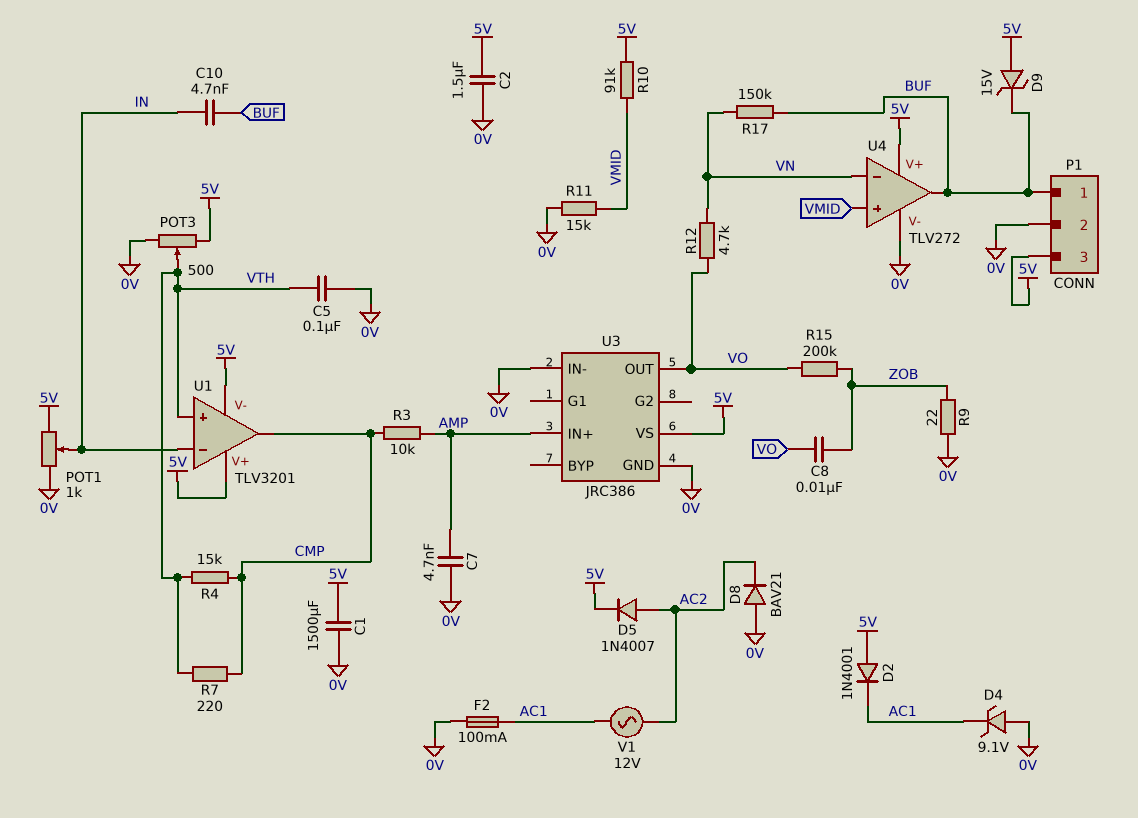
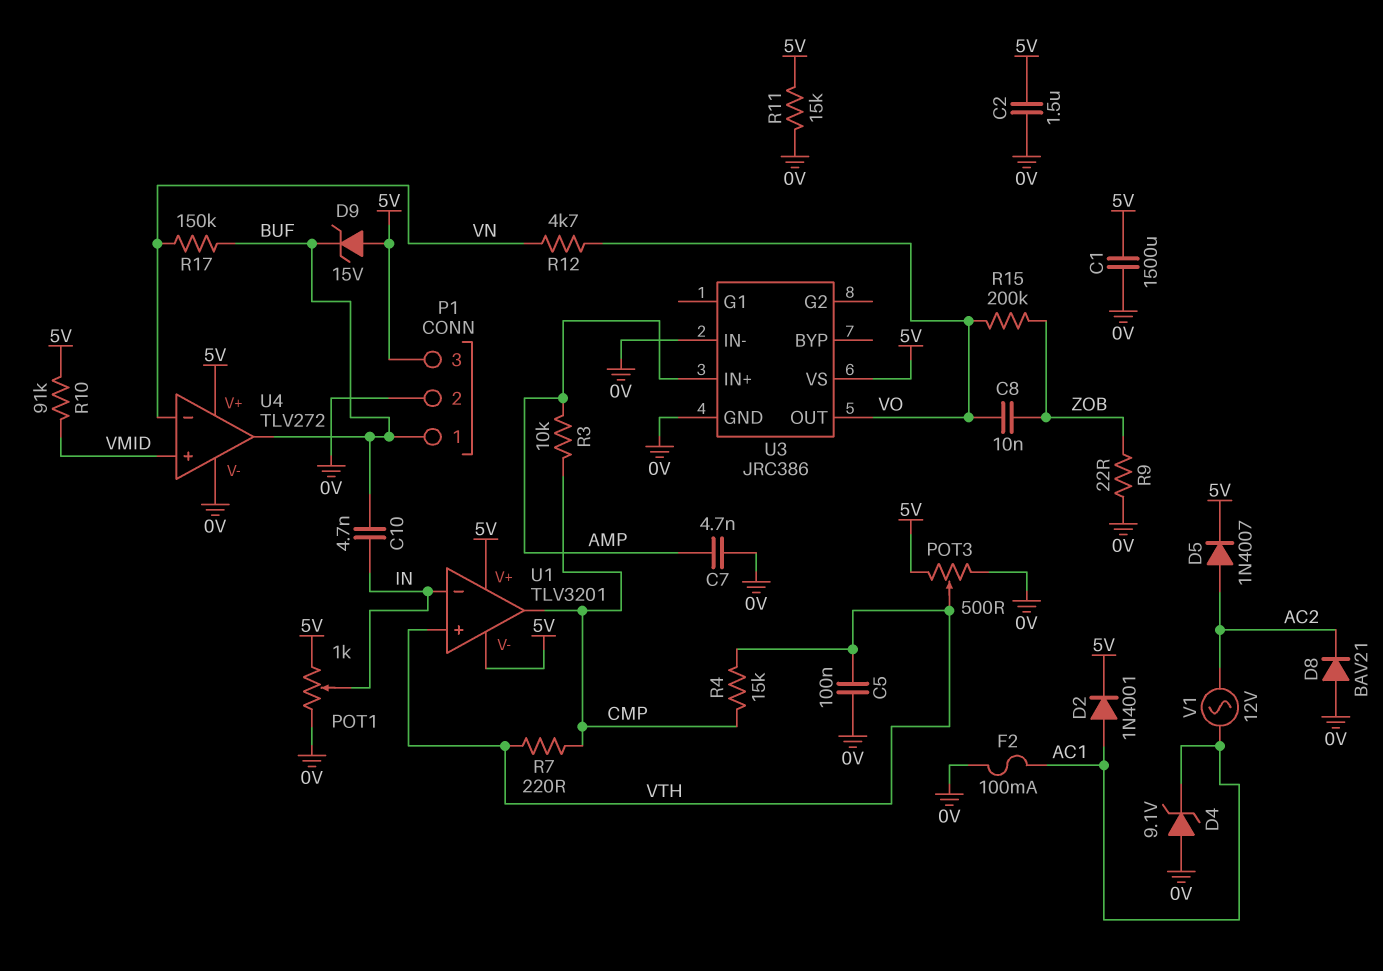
D2: diode 1N4001 (A 5V, K AC1) -> diode 1N4001 (A AC1, K 5V)
R11: 15k (0V, VMID) -> 15k (0V, 5V)

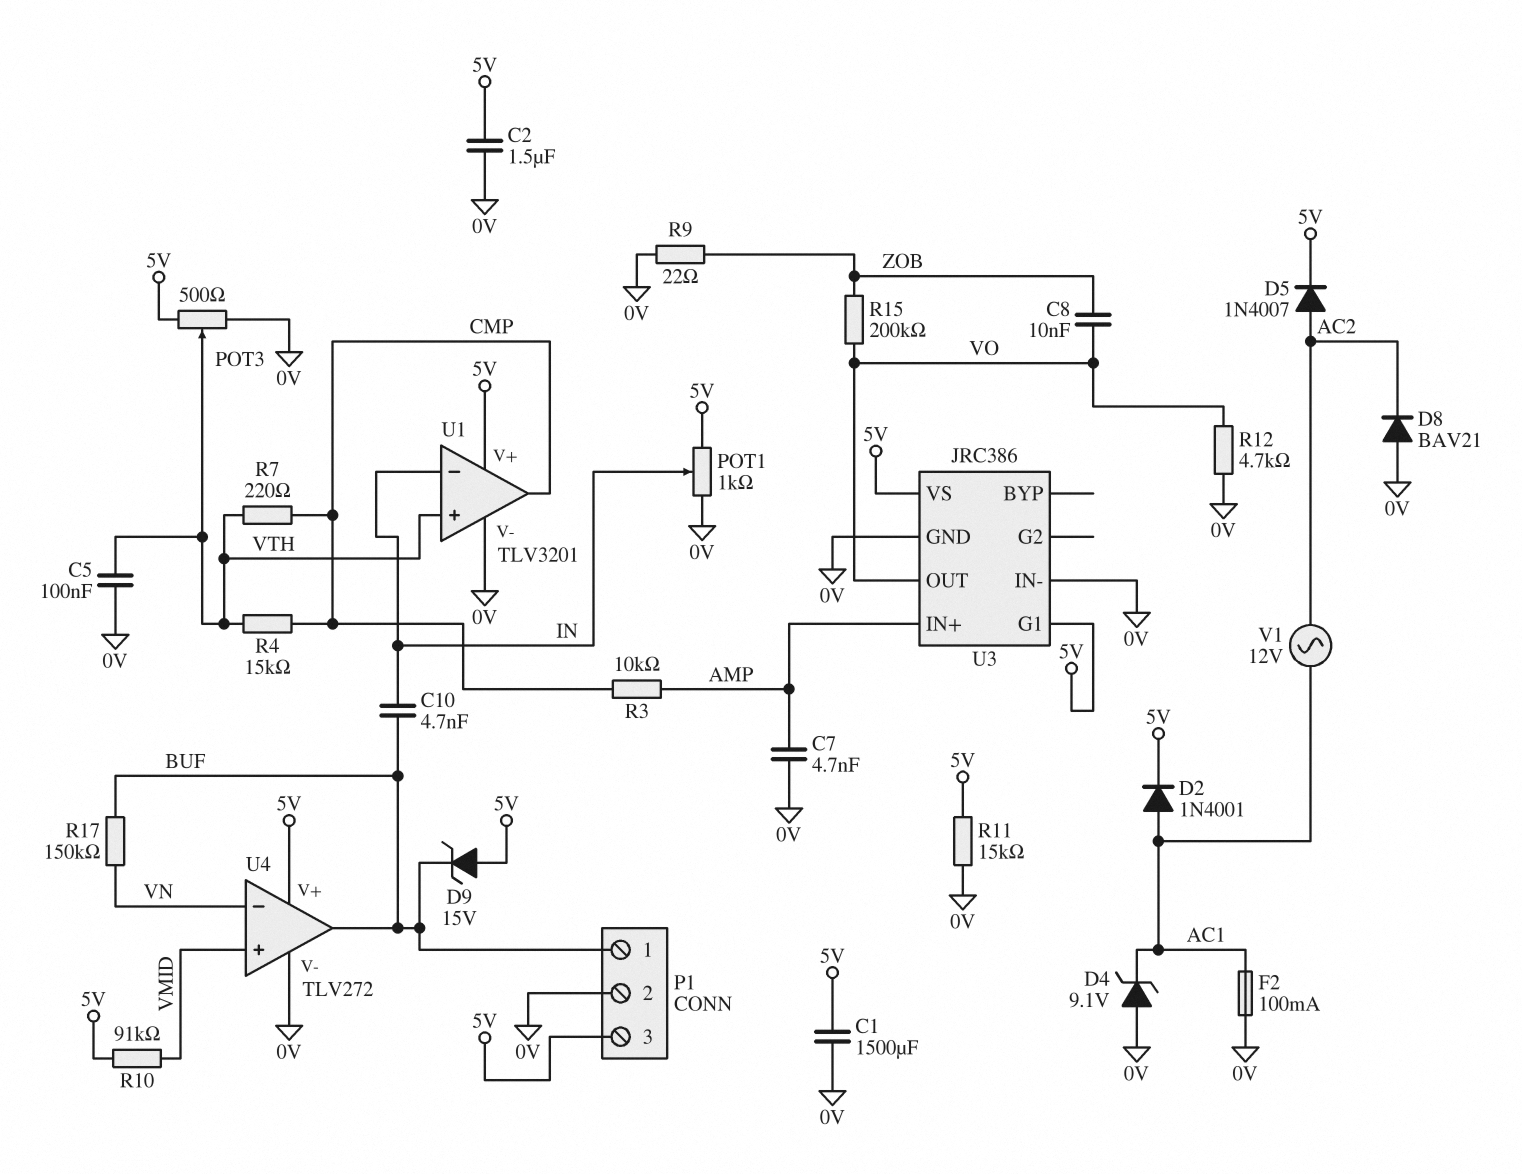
R12: 4.7k (VN, VO) -> 4.7k (0V, VO)
U1 pin V-: 5V -> 0V
U3 pin G1: none -> 5V

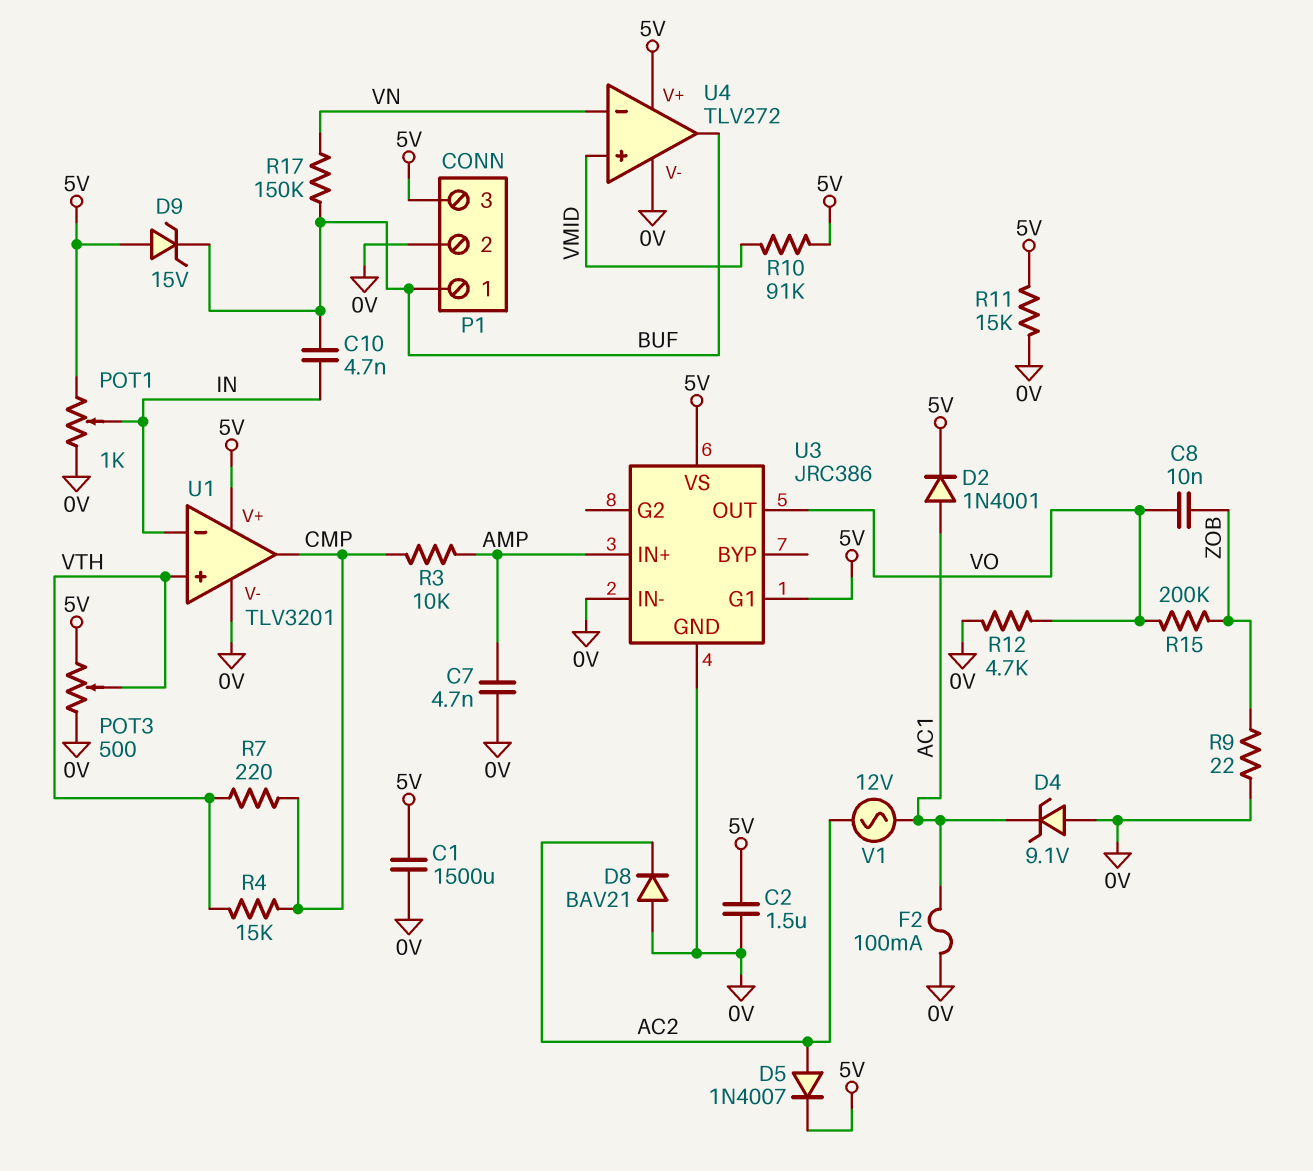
C5: 100nF (0V, VTH) -> none

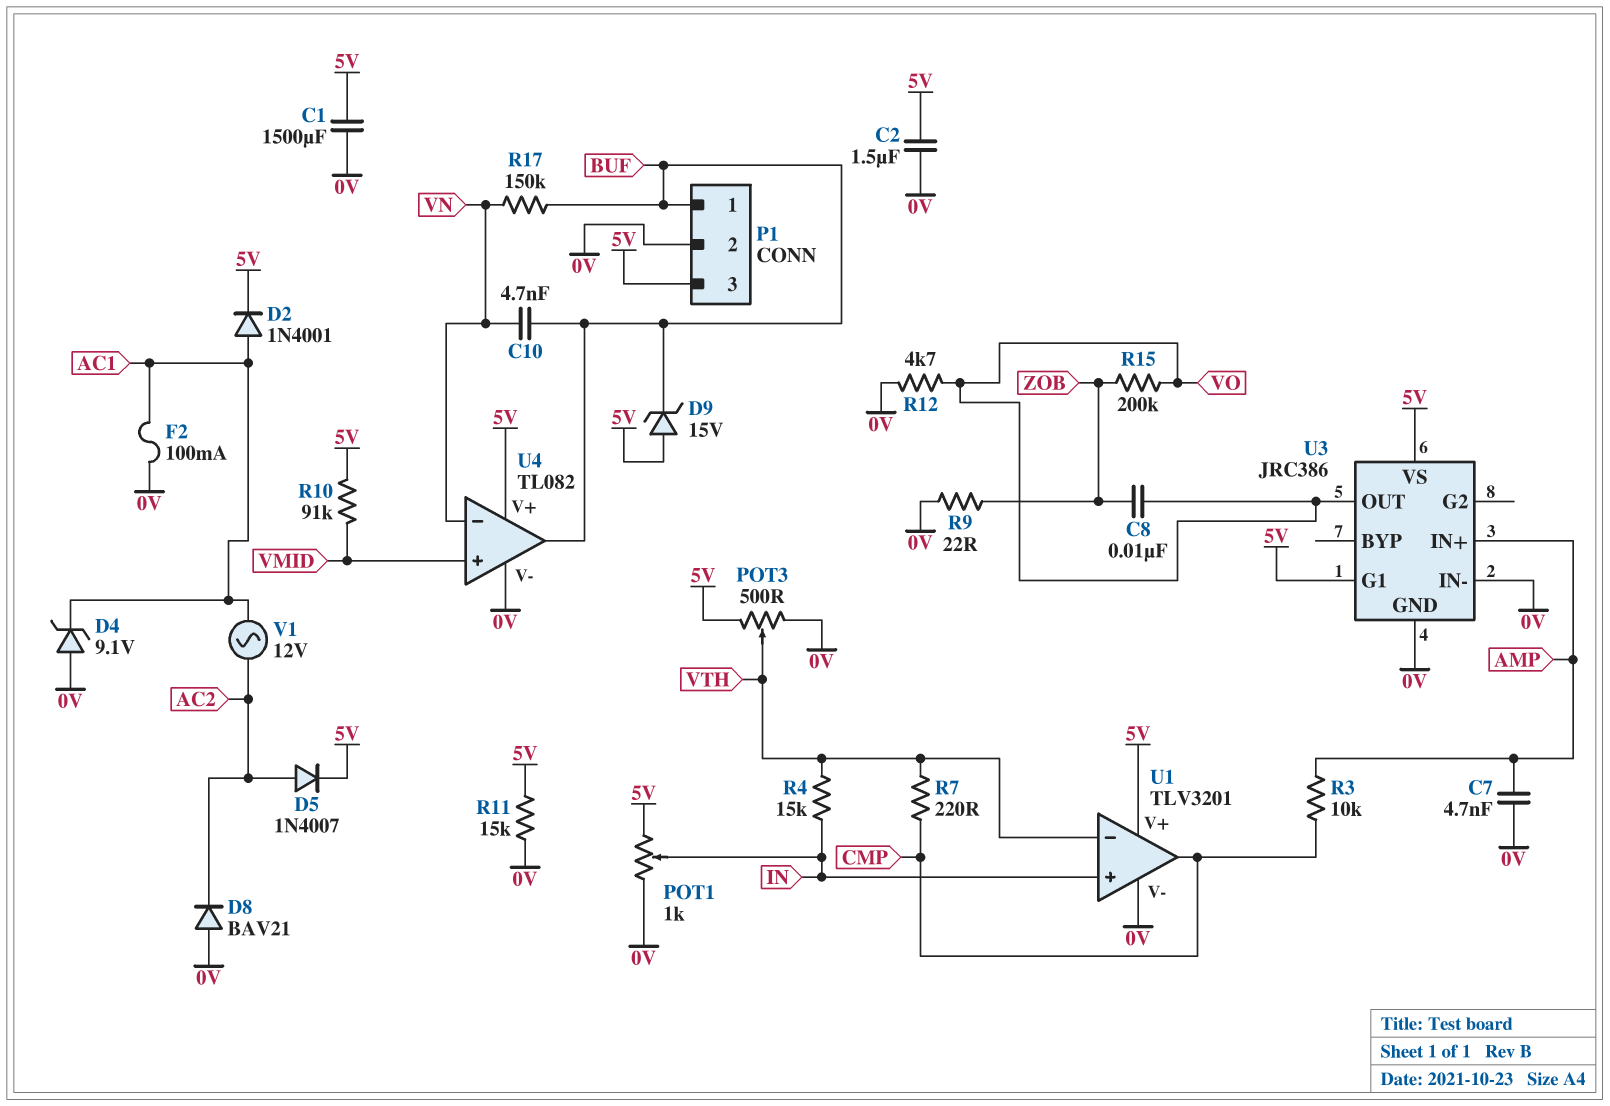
C10: 4.7nF (BUF, IN) -> 4.7nF (BUF, VN)
R4: 15k (CMP, VTH) -> 15k (IN, VTH)
U1 pin in+: VTH -> IN
U1 pin in-: IN -> VTH
U4: TLV272 -> TL082

